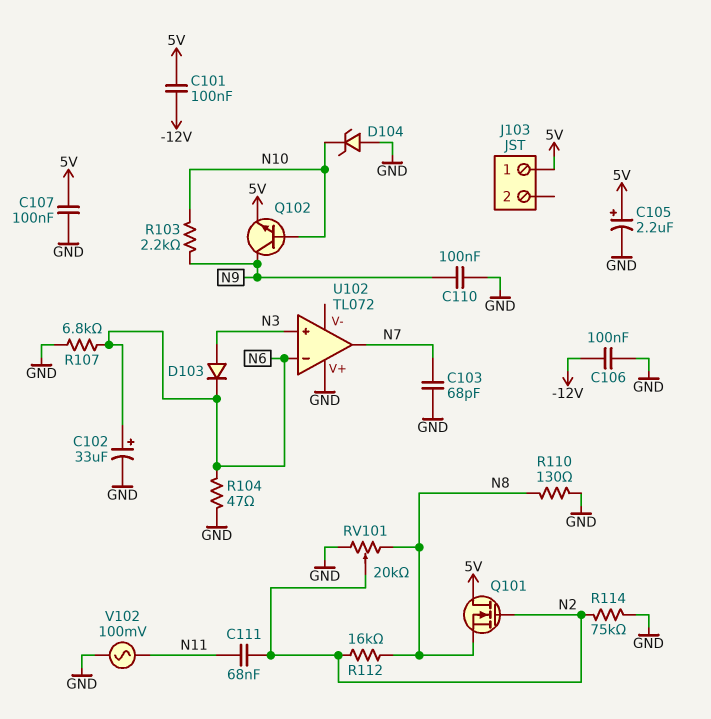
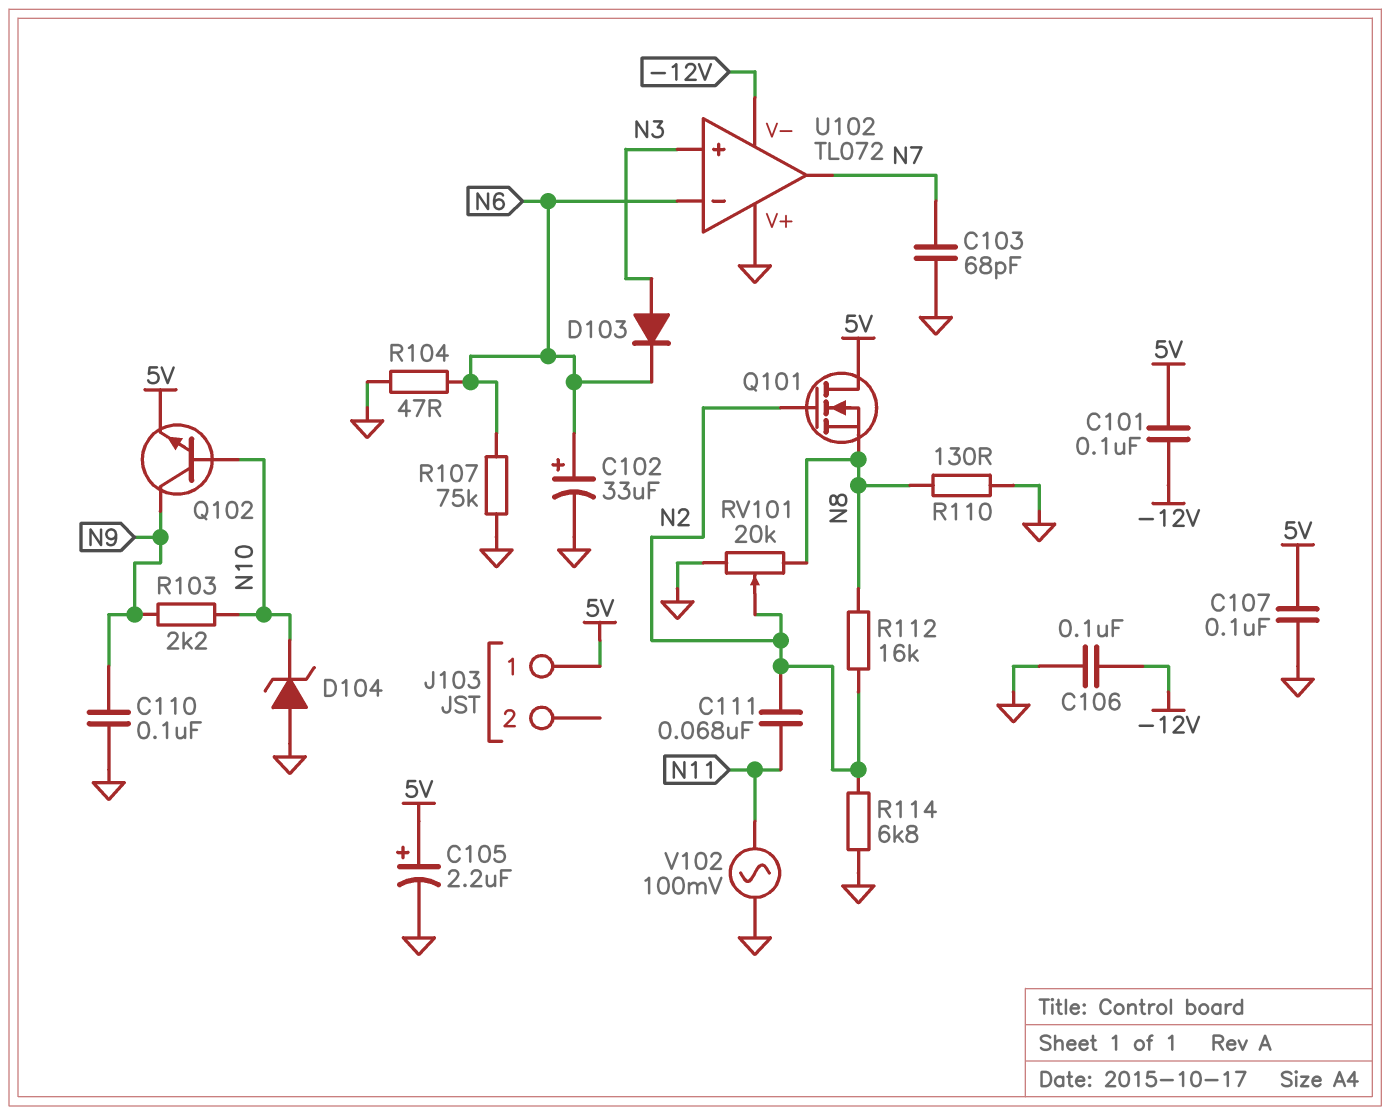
R107: 6.8k (GND, N6) -> 75k (GND, N6)
R114: 75k (GND, N2) -> 6.8k (GND, N2)
U102 pin V-: none -> -12V

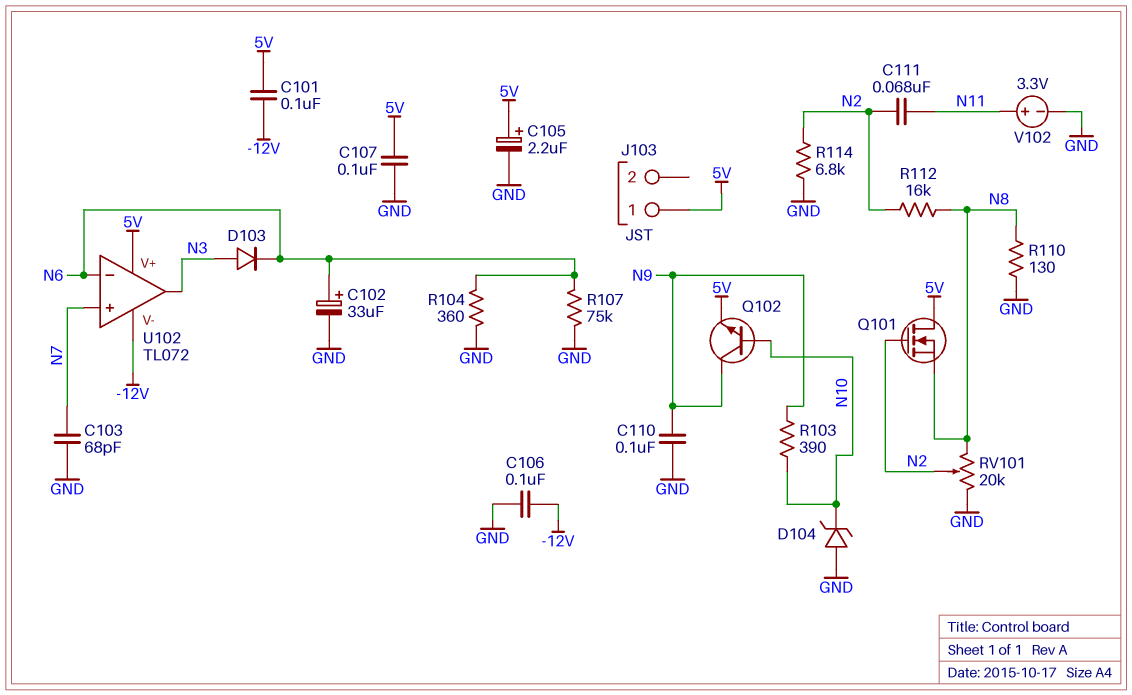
R103: 2.2k (N9, N10) -> 390 (N9, N10)
R104: 47 (GND, N6) -> 360 (GND, N6)
U102 pin V+: GND -> 5V
U102 pin in+: N3 -> N7
U102 pin out: N7 -> N3
V102: AC 100mV (GND, N11) -> 3.3V (plus N11, minus GND)

